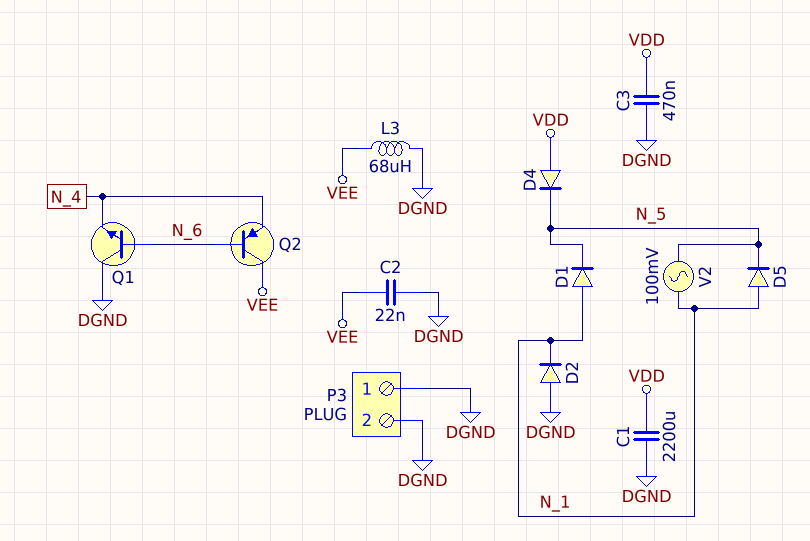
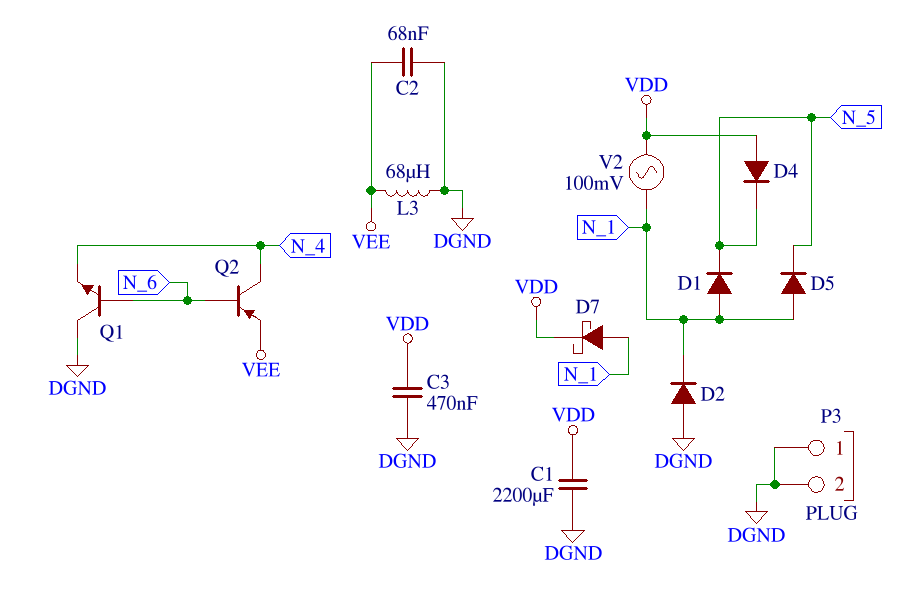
C2: 22nF (DGND, VEE) -> 68nF (DGND, VEE)
D7: none -> schottky (A N_1, K VDD)
Q2: PNP (B N_6, C VEE, E N_4) -> PNP (B N_6, C N_4, E VEE)
V2: AC 100mV (N_1, N_5) -> AC 100mV (N_1, VDD)

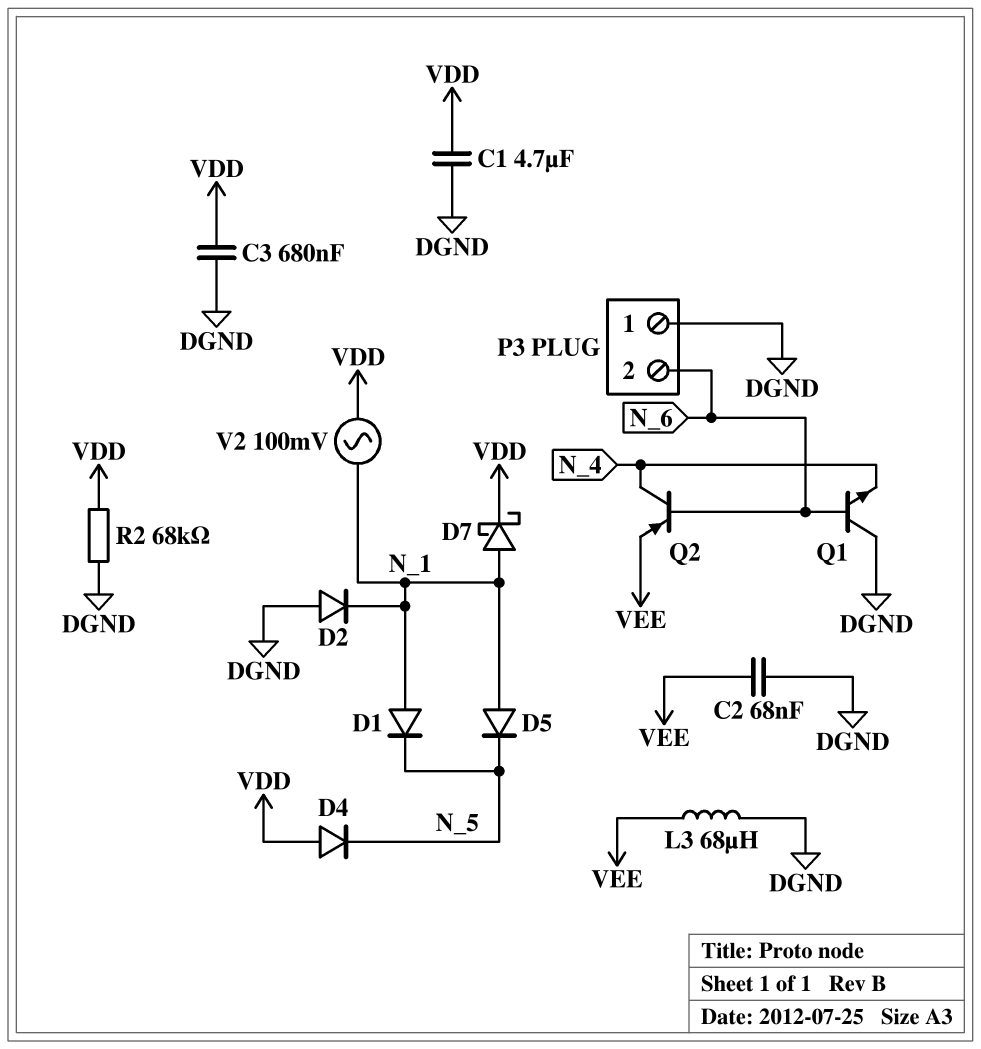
C1: 2200uF (DGND, VDD) -> 4.7uF (DGND, VDD)
C3: 470nF (DGND, VDD) -> 680nF (DGND, VDD)
P3 pin 2: DGND -> N_6
R2: none -> 68k (DGND, VDD)

